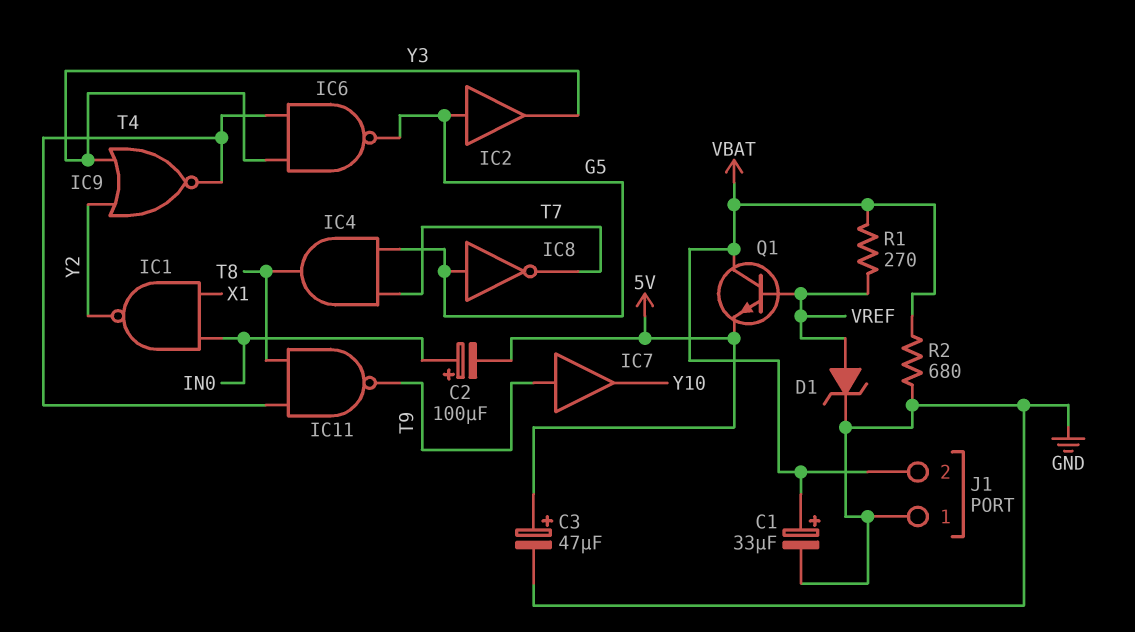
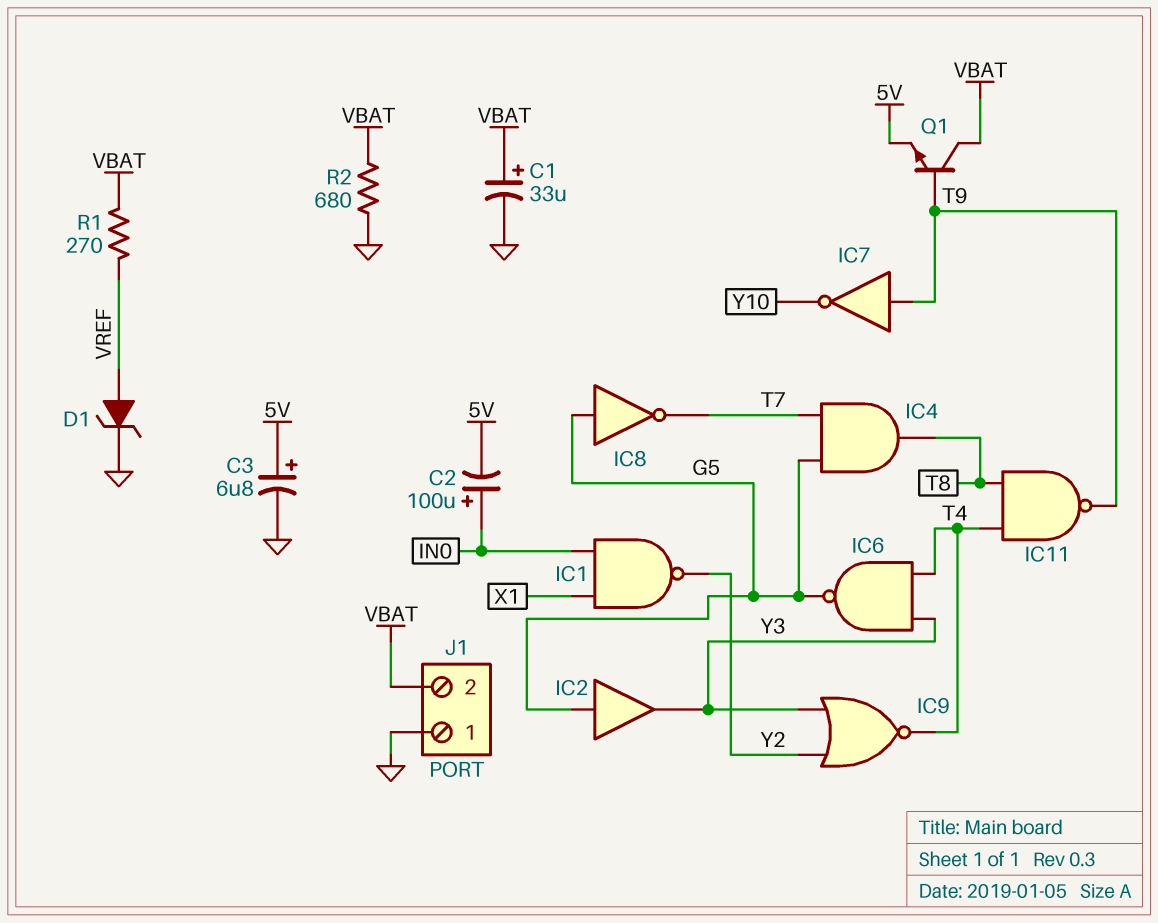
C3: 47uF (plus 5V, minus GND) -> 6.8uF (plus 5V, minus GND)
IC7: buffer (in T9, out Y10) -> NOT (in T9, out Y10)
Q1: NPN (B VREF, C VBAT, E 5V) -> NPN (B T9, C VBAT, E 5V)

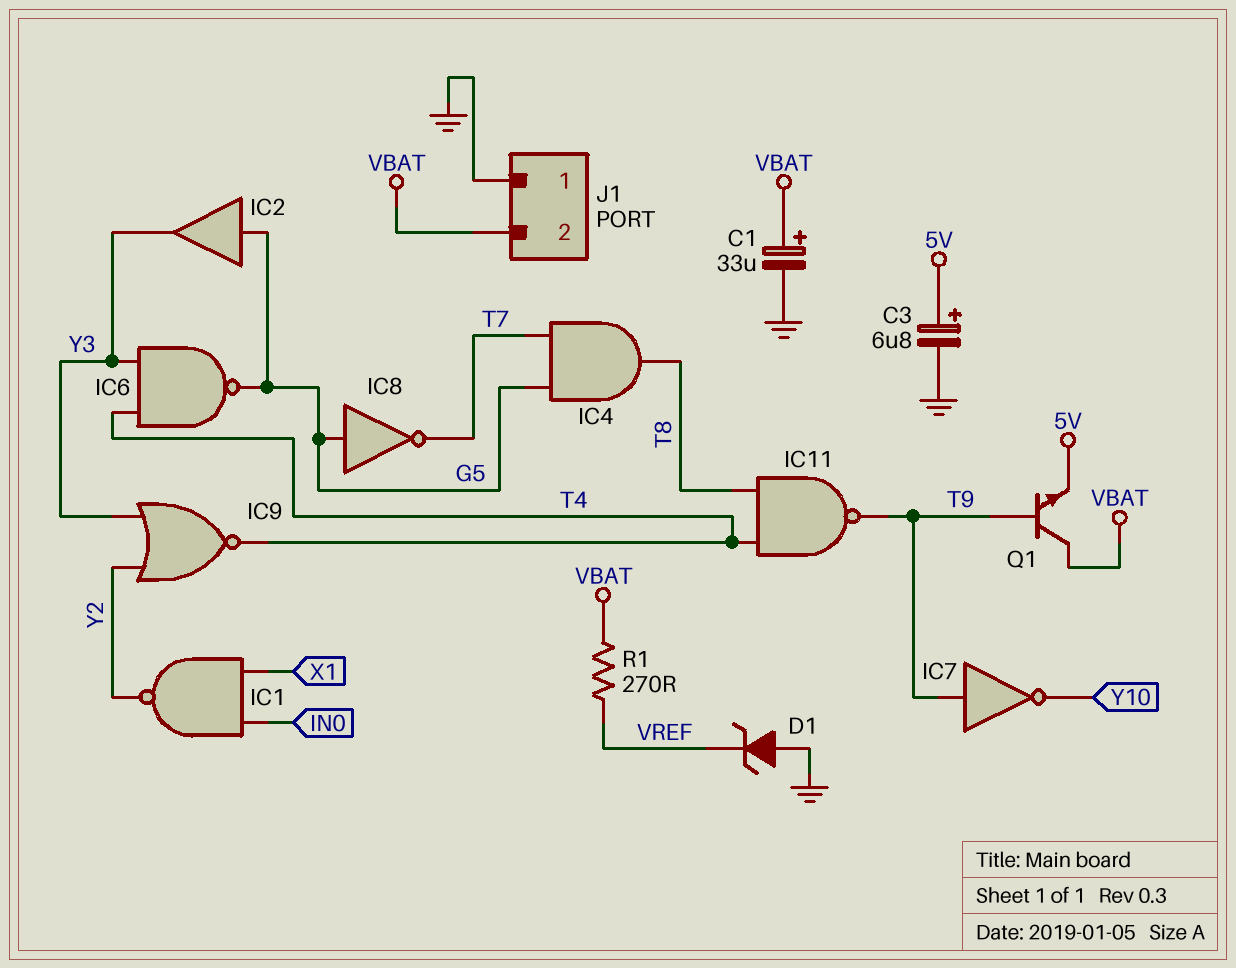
C2: 100uF (plus IN0, minus 5V) -> none
D1: zener (A VREF, K GND) -> zener (A GND, K VREF)
R2: 680 (GND, VBAT) -> none

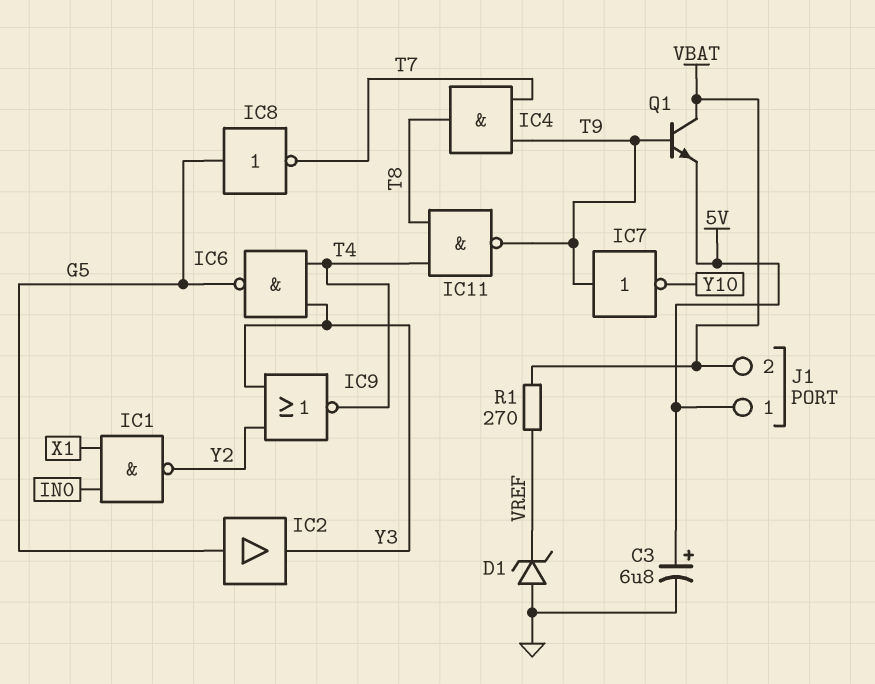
C1: 33uF (plus VBAT, minus GND) -> none
IC4: AND (in G5, in T7, out T8) -> AND (in T7, in T9, out T8)
J1 pin 1: GND -> 5V

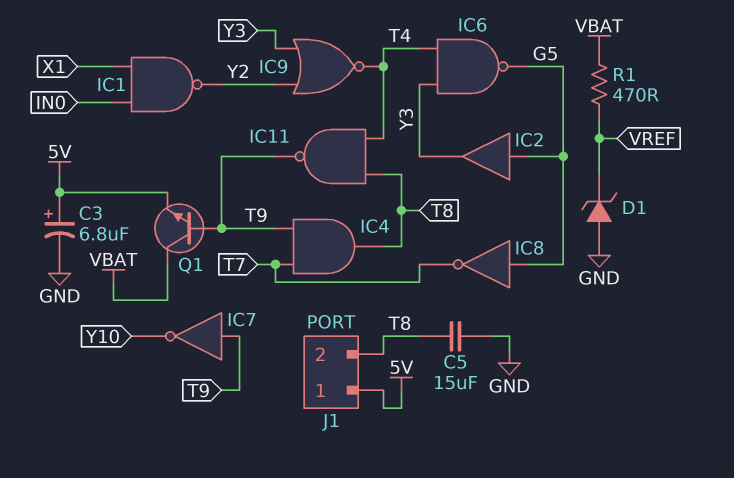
C5: none -> 15uF (GND, T8)
J1 pin 2: VBAT -> T8
R1: 270 (VBAT, VREF) -> 470 (VBAT, VREF)

